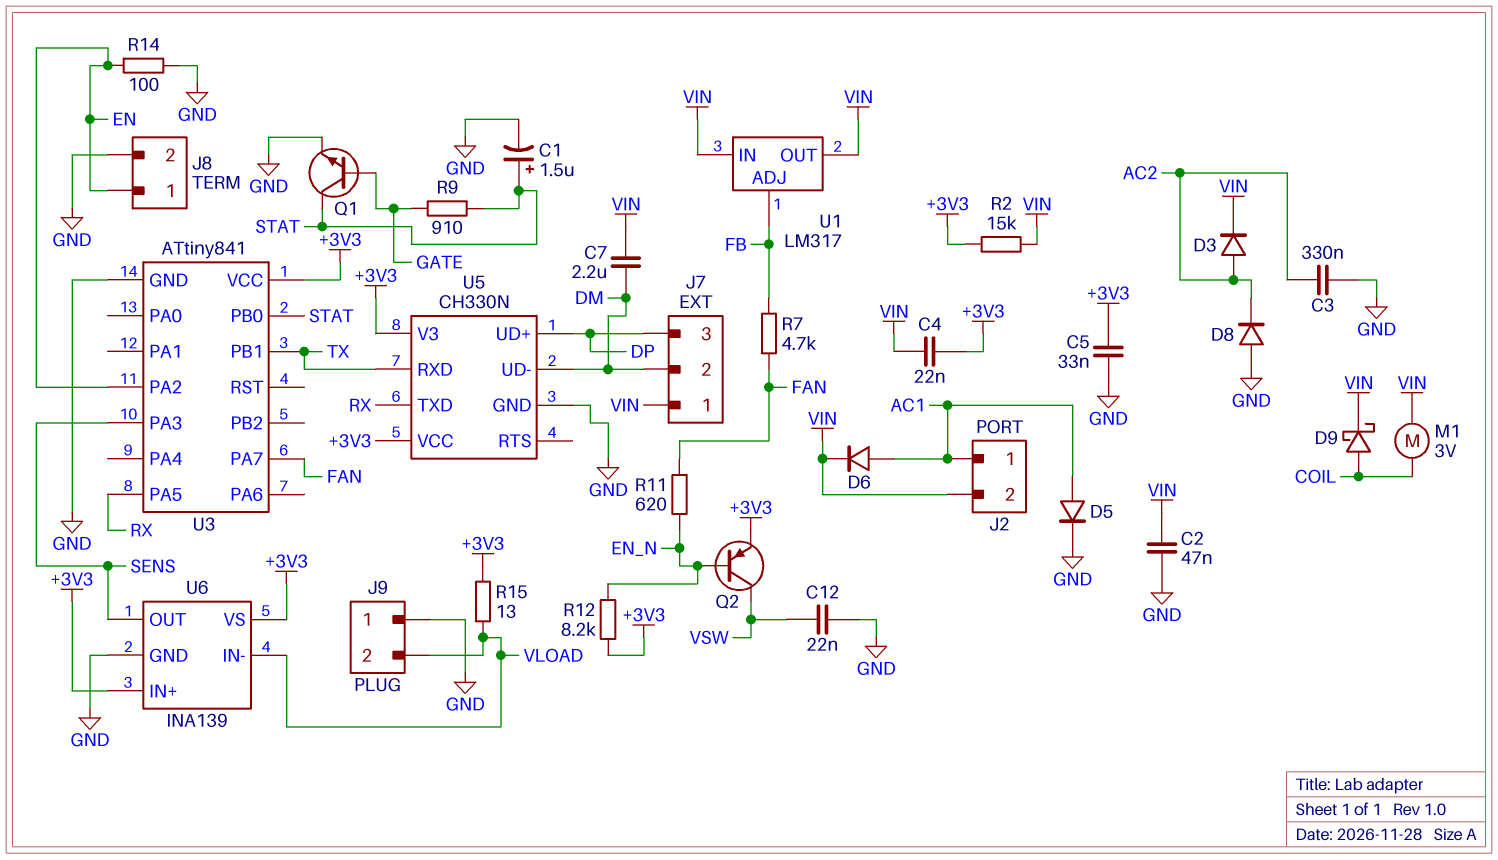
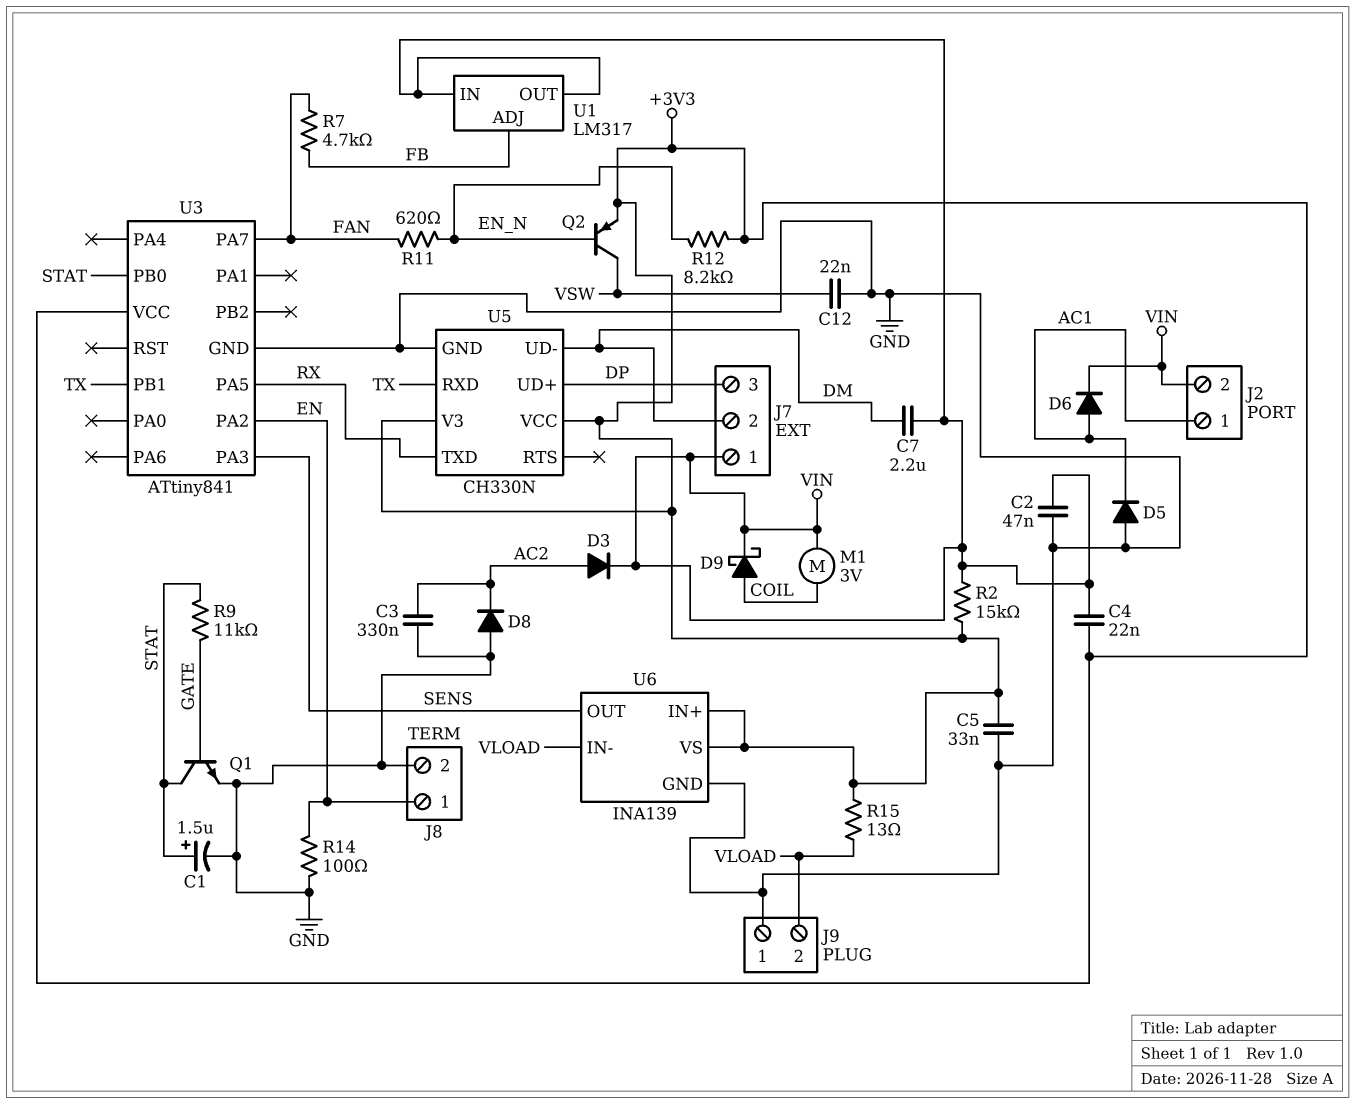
D5: diode (A AC1, K GND) -> diode (A GND, K AC1)
R9: 910 (GATE, STAT) -> 11k (GATE, STAT)

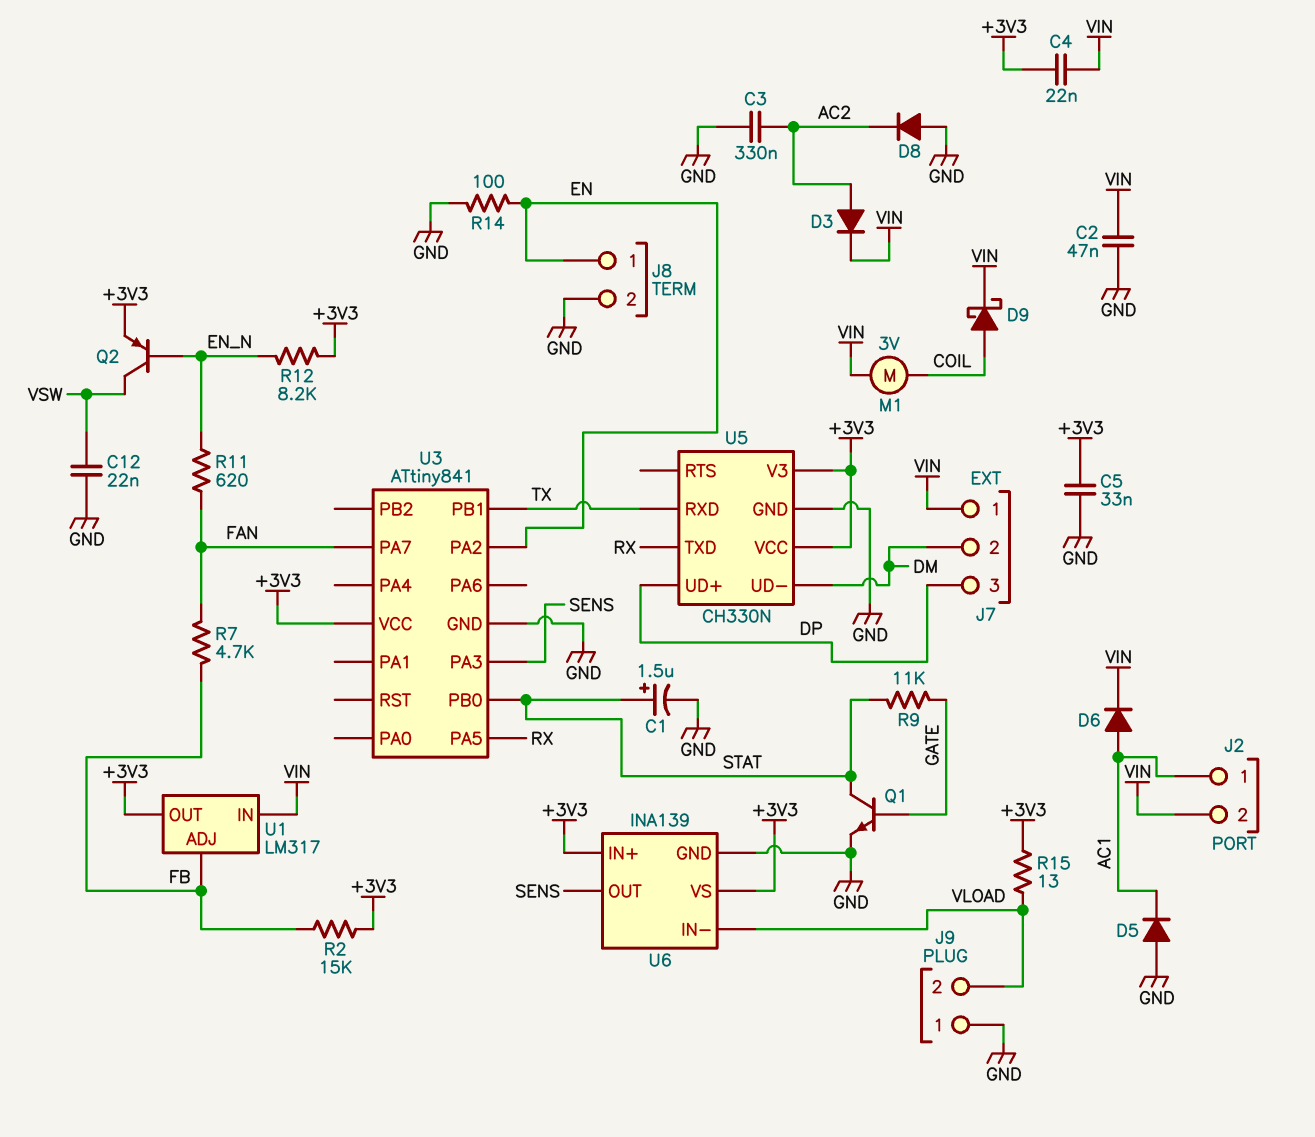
C7: 2.2uF (DM, VIN) -> none
R2: 15k (+3V3, VIN) -> 15k (+3V3, FB)
U1 pin OUT: VIN -> +3V3

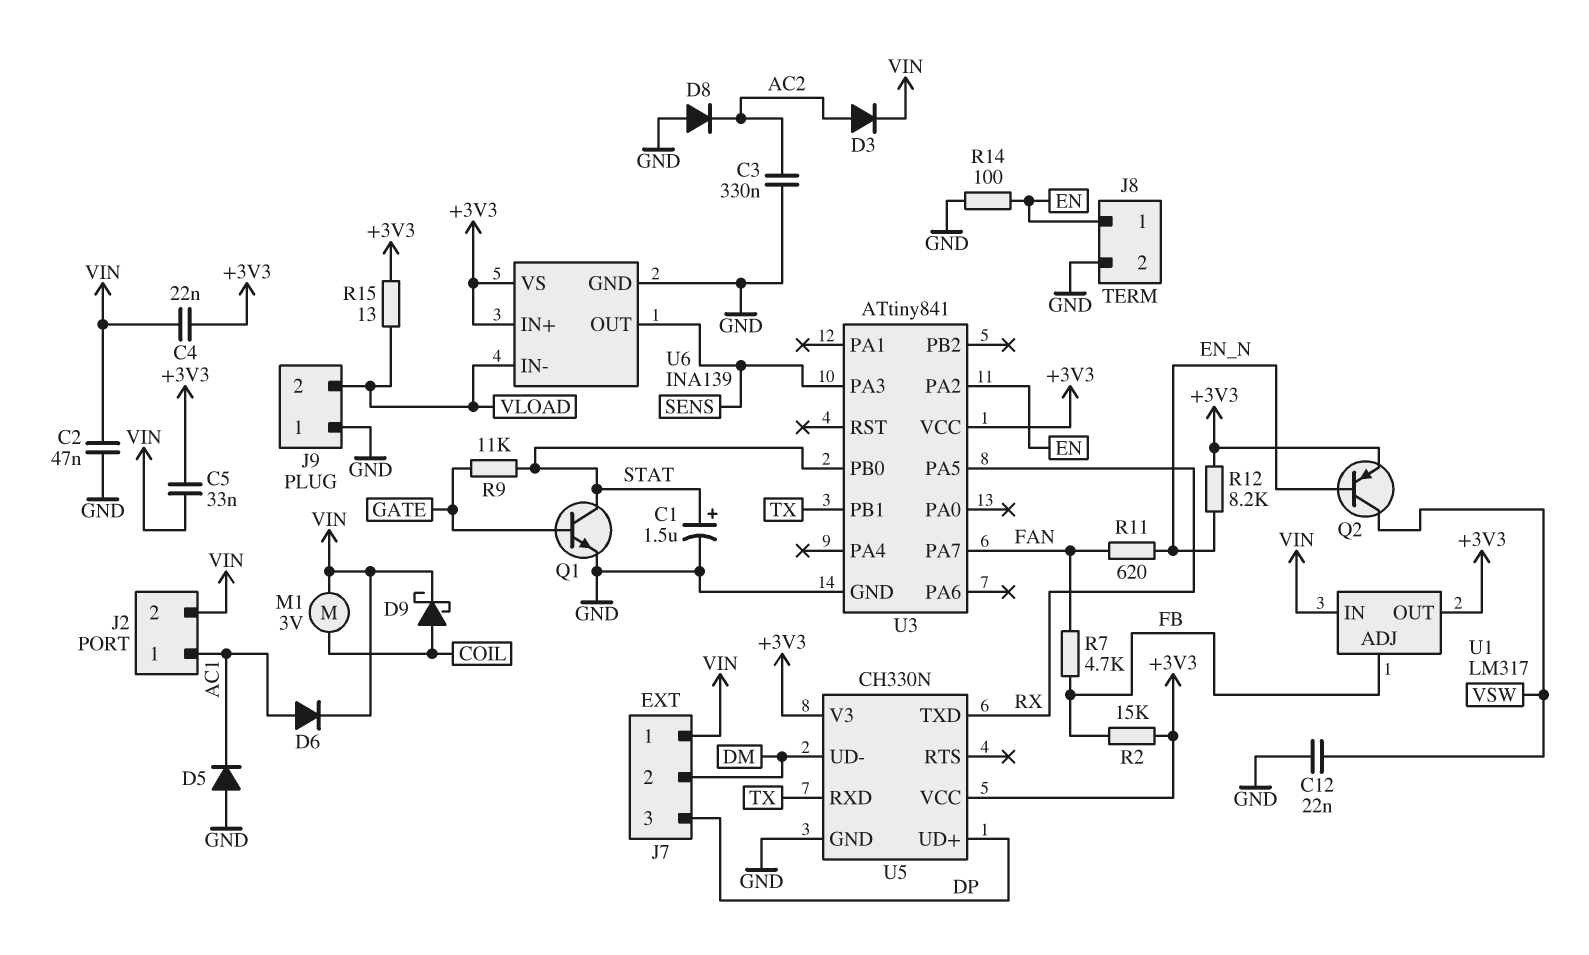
C5: 33nF (+3V3, GND) -> 33nF (+3V3, VIN)

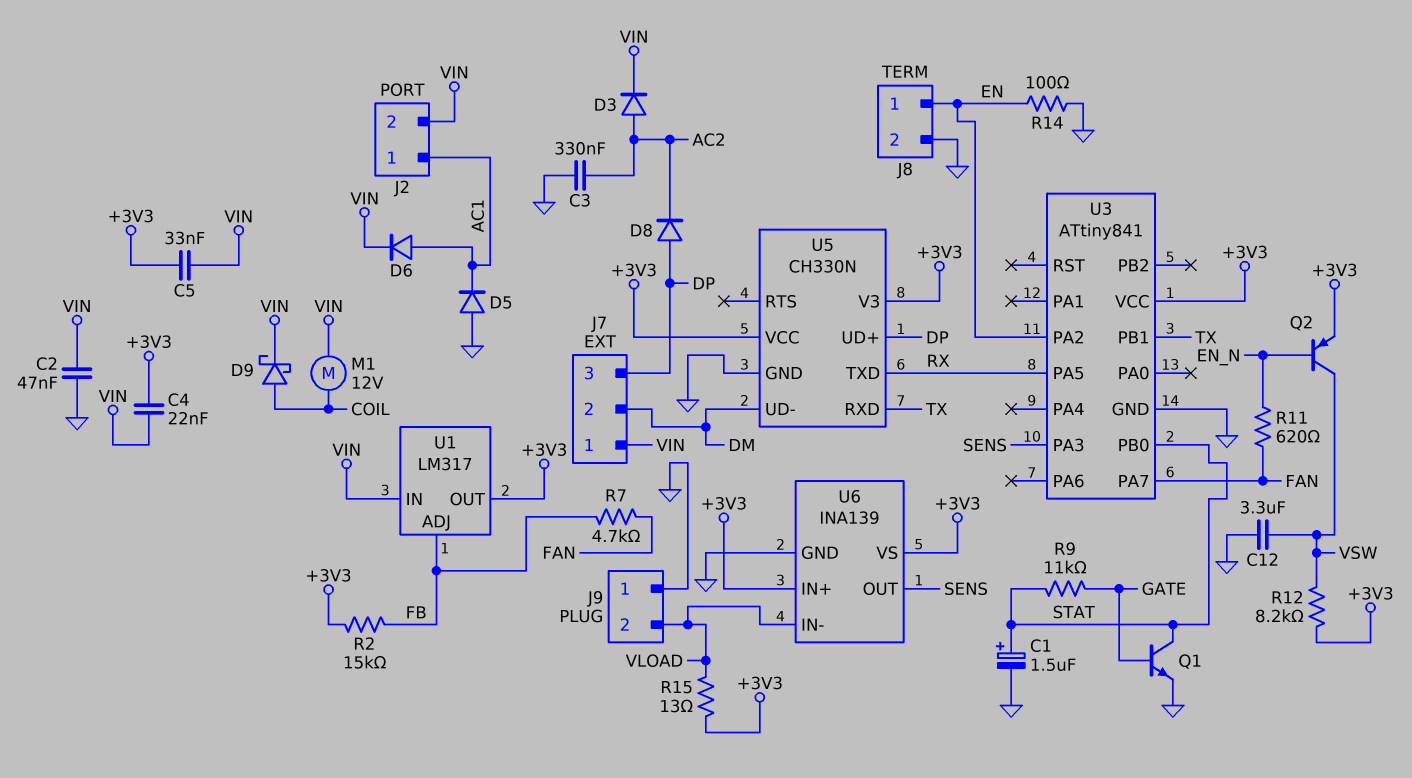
C12: 22nF (GND, VSW) -> 3.3uF (GND, VSW)
D8: diode (A GND, K AC2) -> diode (A DP, K AC2)
M1: motor 3V (COIL, VIN) -> motor 12V (COIL, VIN)
R12: 8.2k (+3V3, EN_N) -> 8.2k (+3V3, VSW)

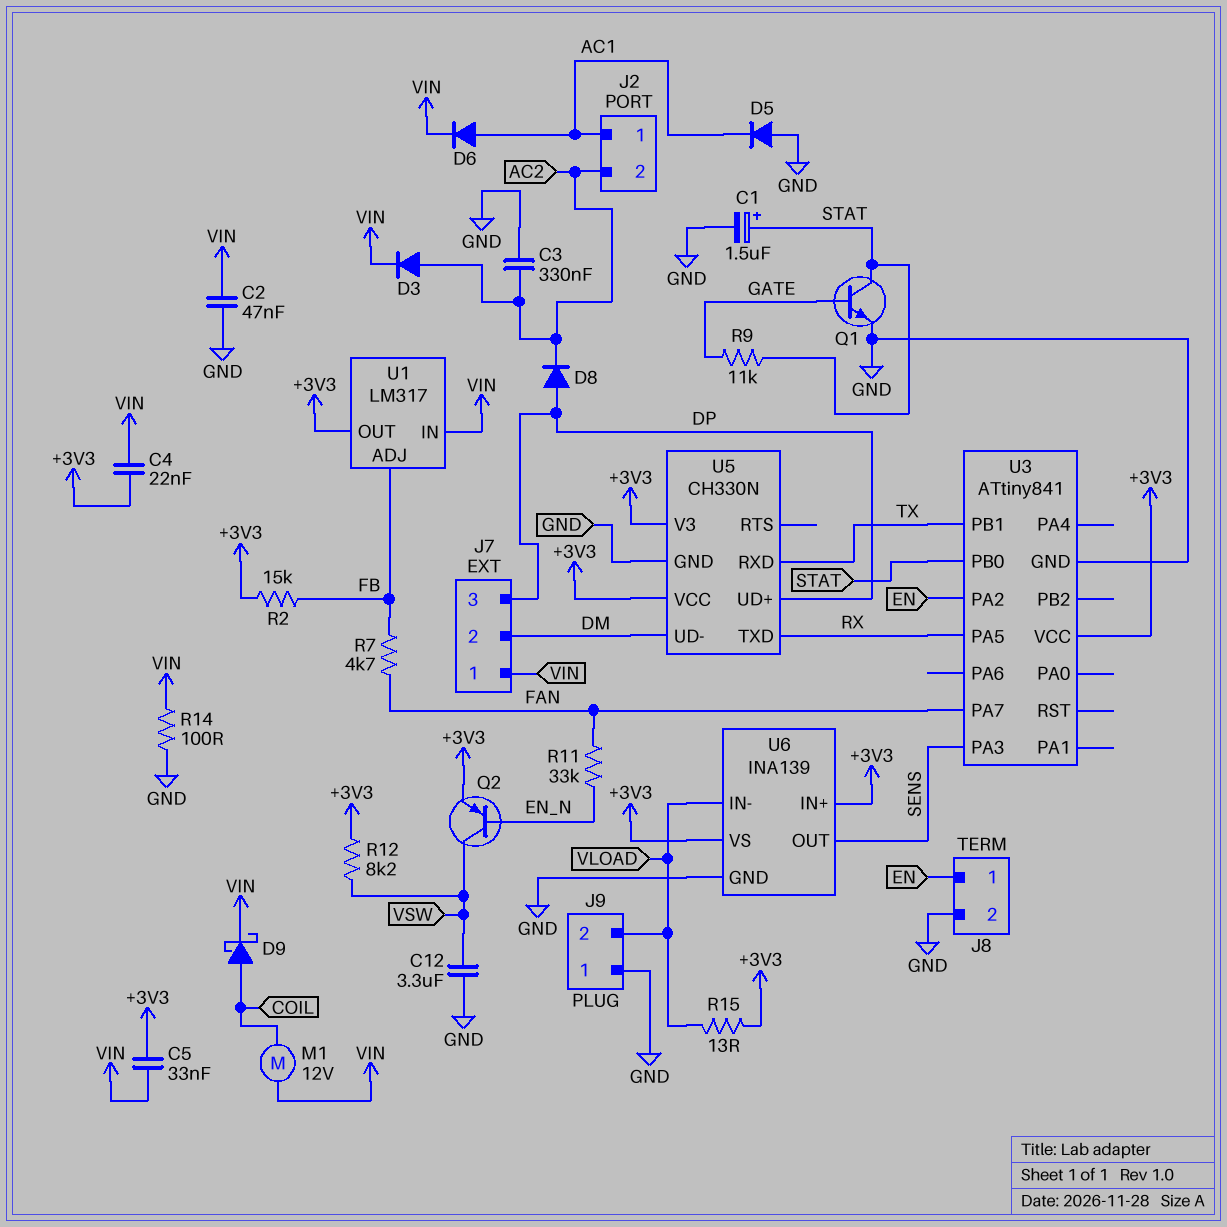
J2 pin 2: VIN -> AC2
R11: 620 (EN_N, FAN) -> 33k (EN_N, FAN)
R14: 100 (EN, GND) -> 100 (GND, VIN)

